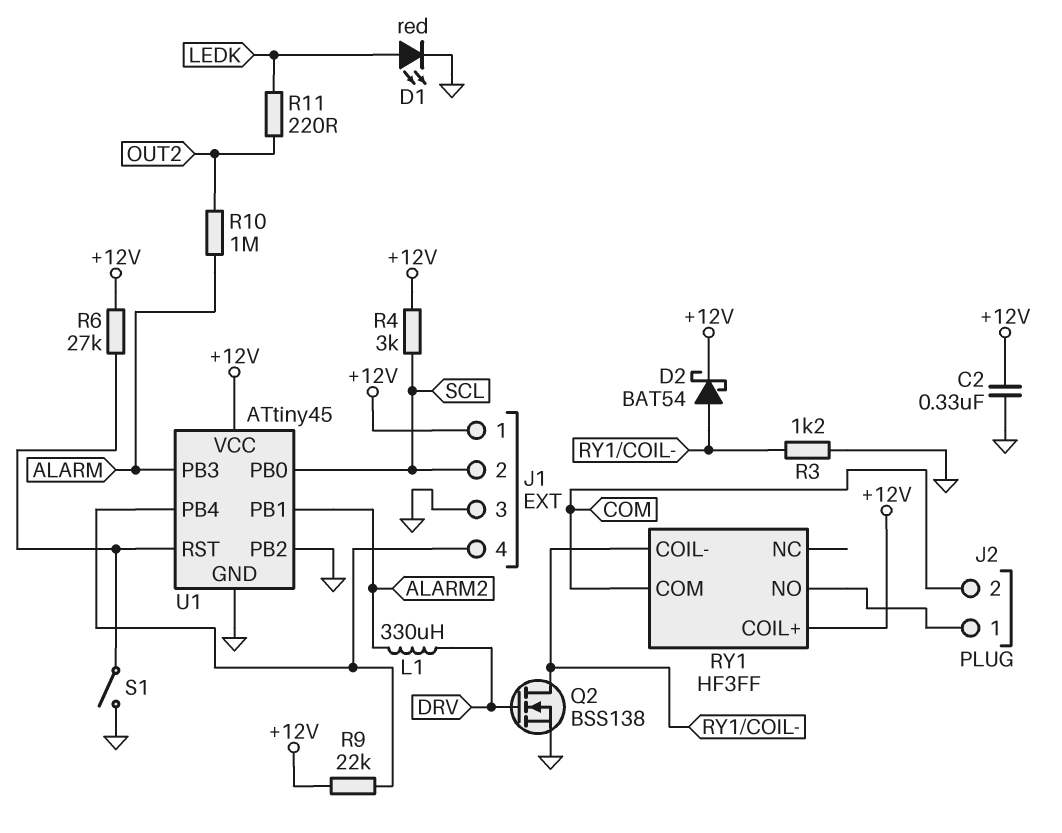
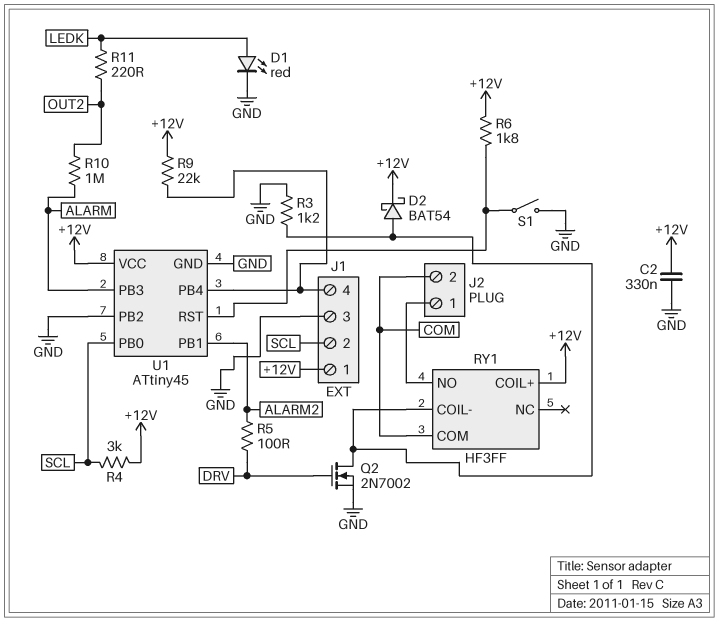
L1: 330uH (ALARM2, DRV) -> none
Q2: NMOS BSS138 (G DRV, D RY1/COIL-, S GND) -> NMOS 2N7002 (G DRV, D RY1/COIL-, S GND)
R5: none -> 100 (ALARM2, DRV)
R6: 27k (+12V, U1/RST) -> 1.8k (+12V, U1/RST)

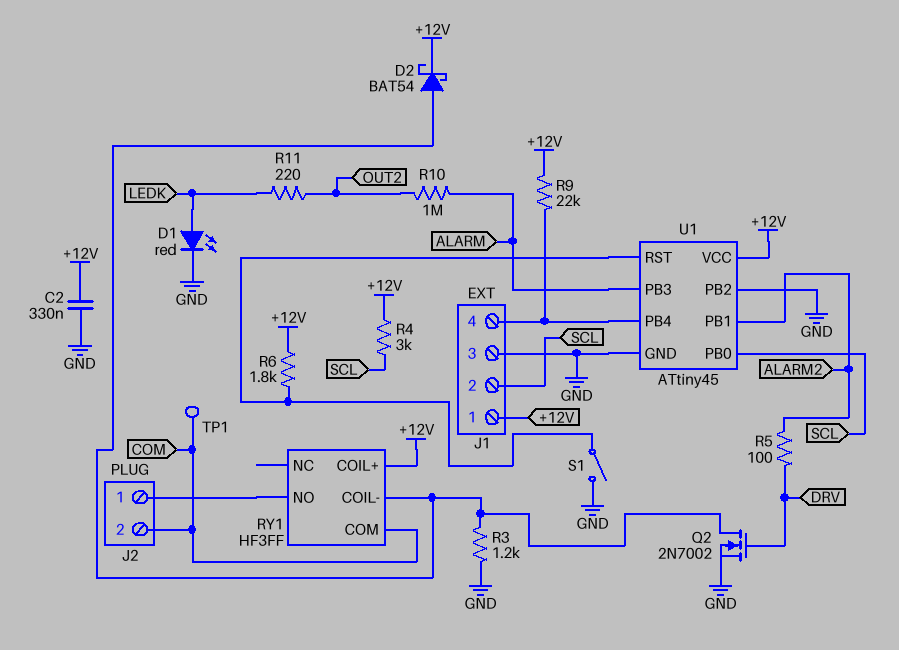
TP1: none -> test point (COM)

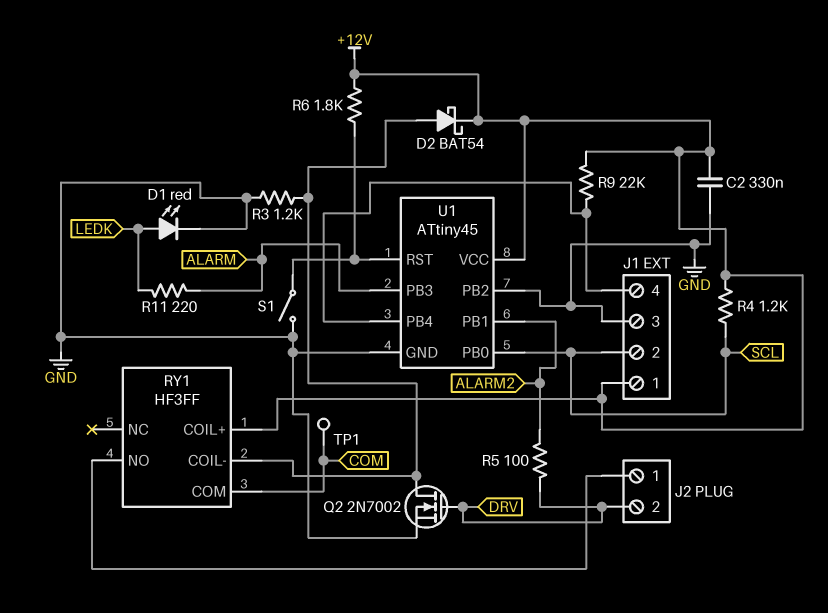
J2 pin 2: COM -> DRV
R4: 3k (+12V, SCL) -> 1.2k (+12V, SCL)
R10: 1M (ALARM, OUT2) -> none
R11: 220 (LEDK, OUT2) -> 220 (ALARM, LEDK)

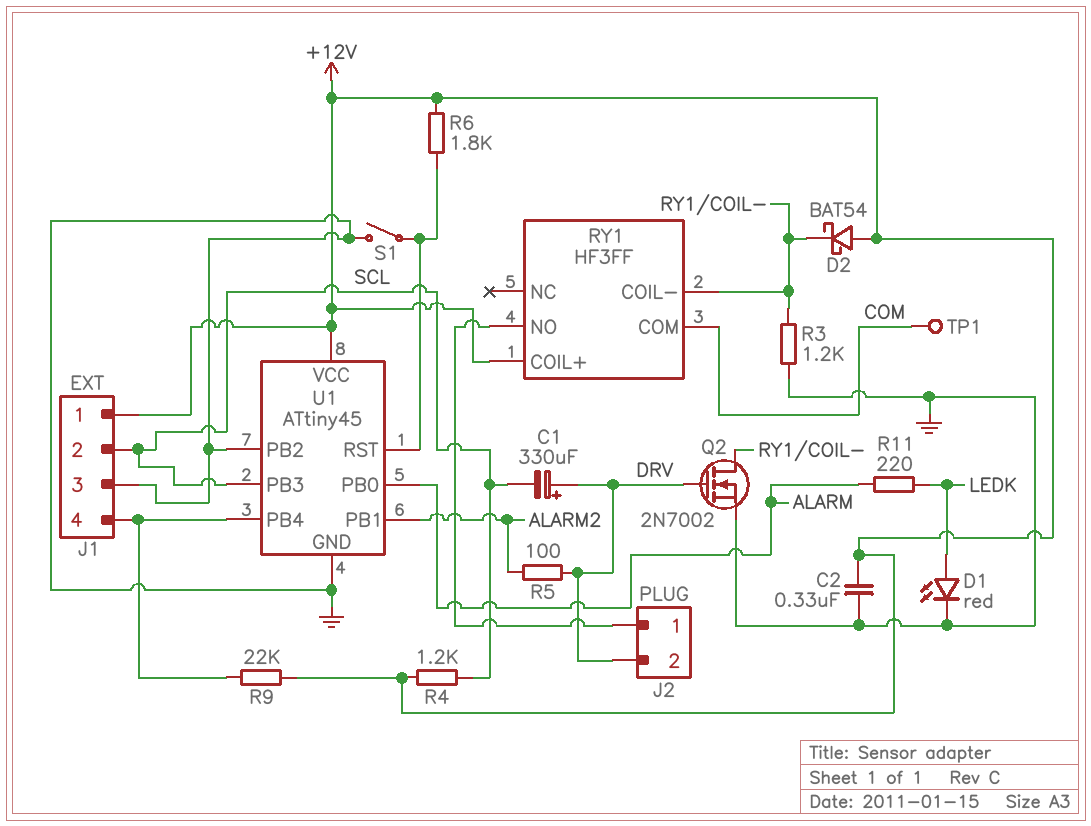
C1: none -> 330uF (plus DRV, minus SCL)
D2: schottky BAT54 (A RY1/COIL-, K +12V) -> schottky BAT54 (A +12V, K RY1/COIL-)
U1 pin PB0: SCL -> ALARM
U1 pin PB3: ALARM -> SCL

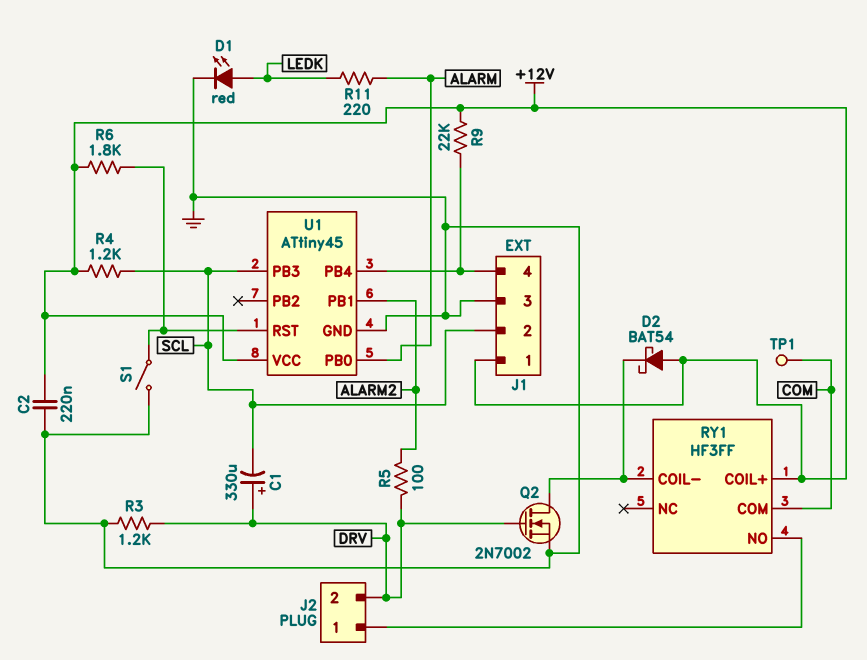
C2: 330nF (+12V, GND) -> 220nF (+12V, GND)
R3: 1.2k (GND, RY1/COIL-) -> 1.2k (DRV, GND)
U1 pin PB2: GND -> none

